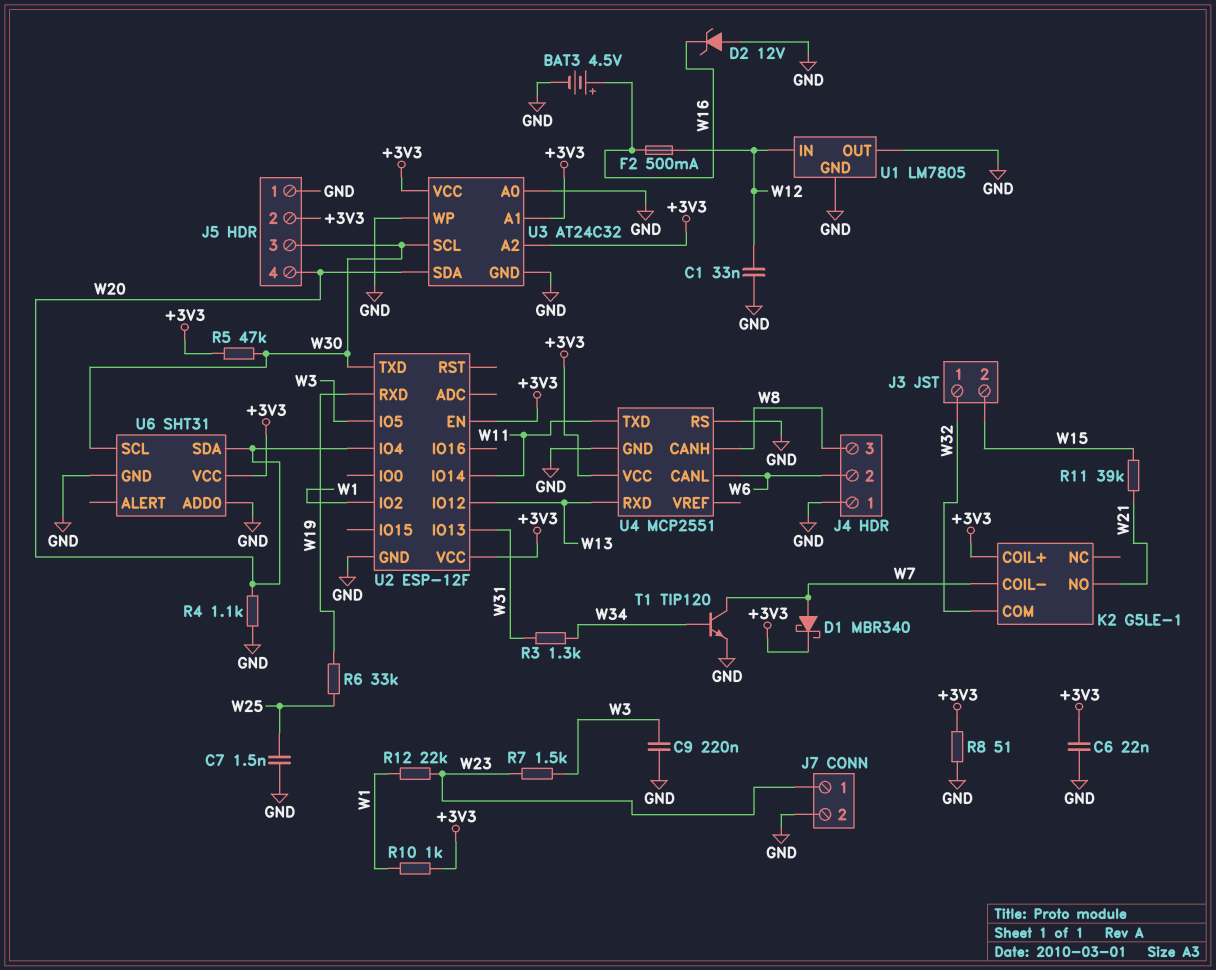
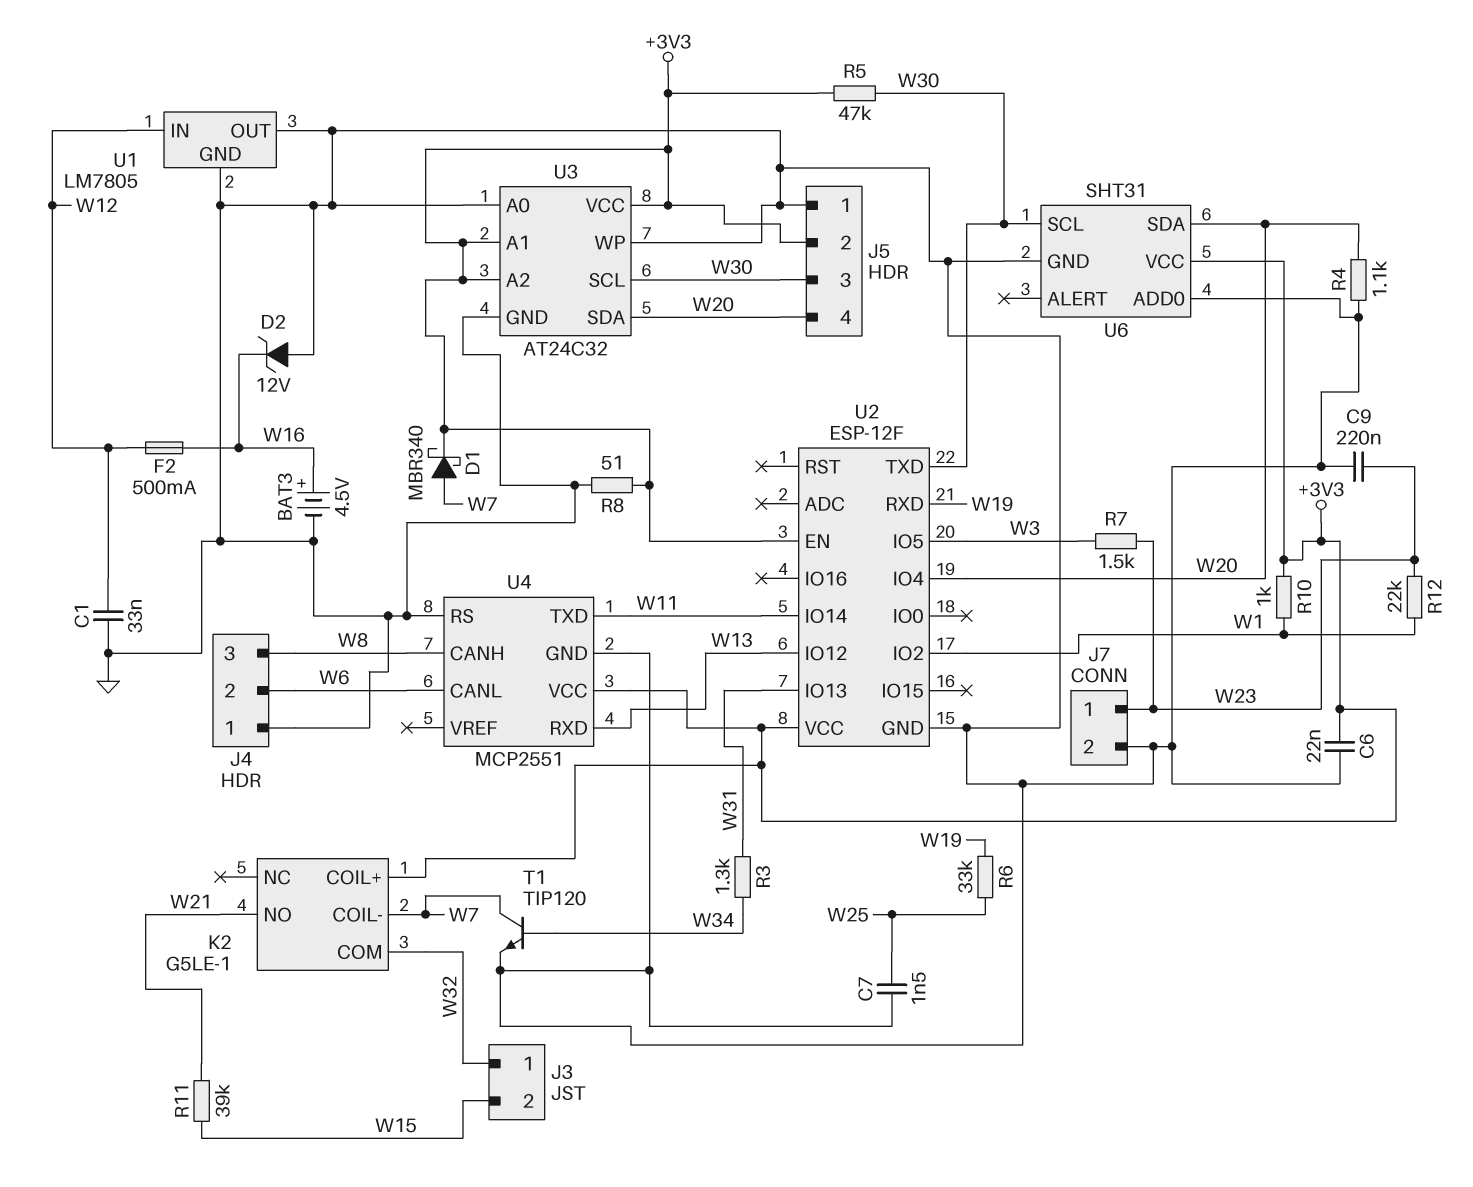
C9: 220nF (GND, W3) -> 220nF (GND, W23)

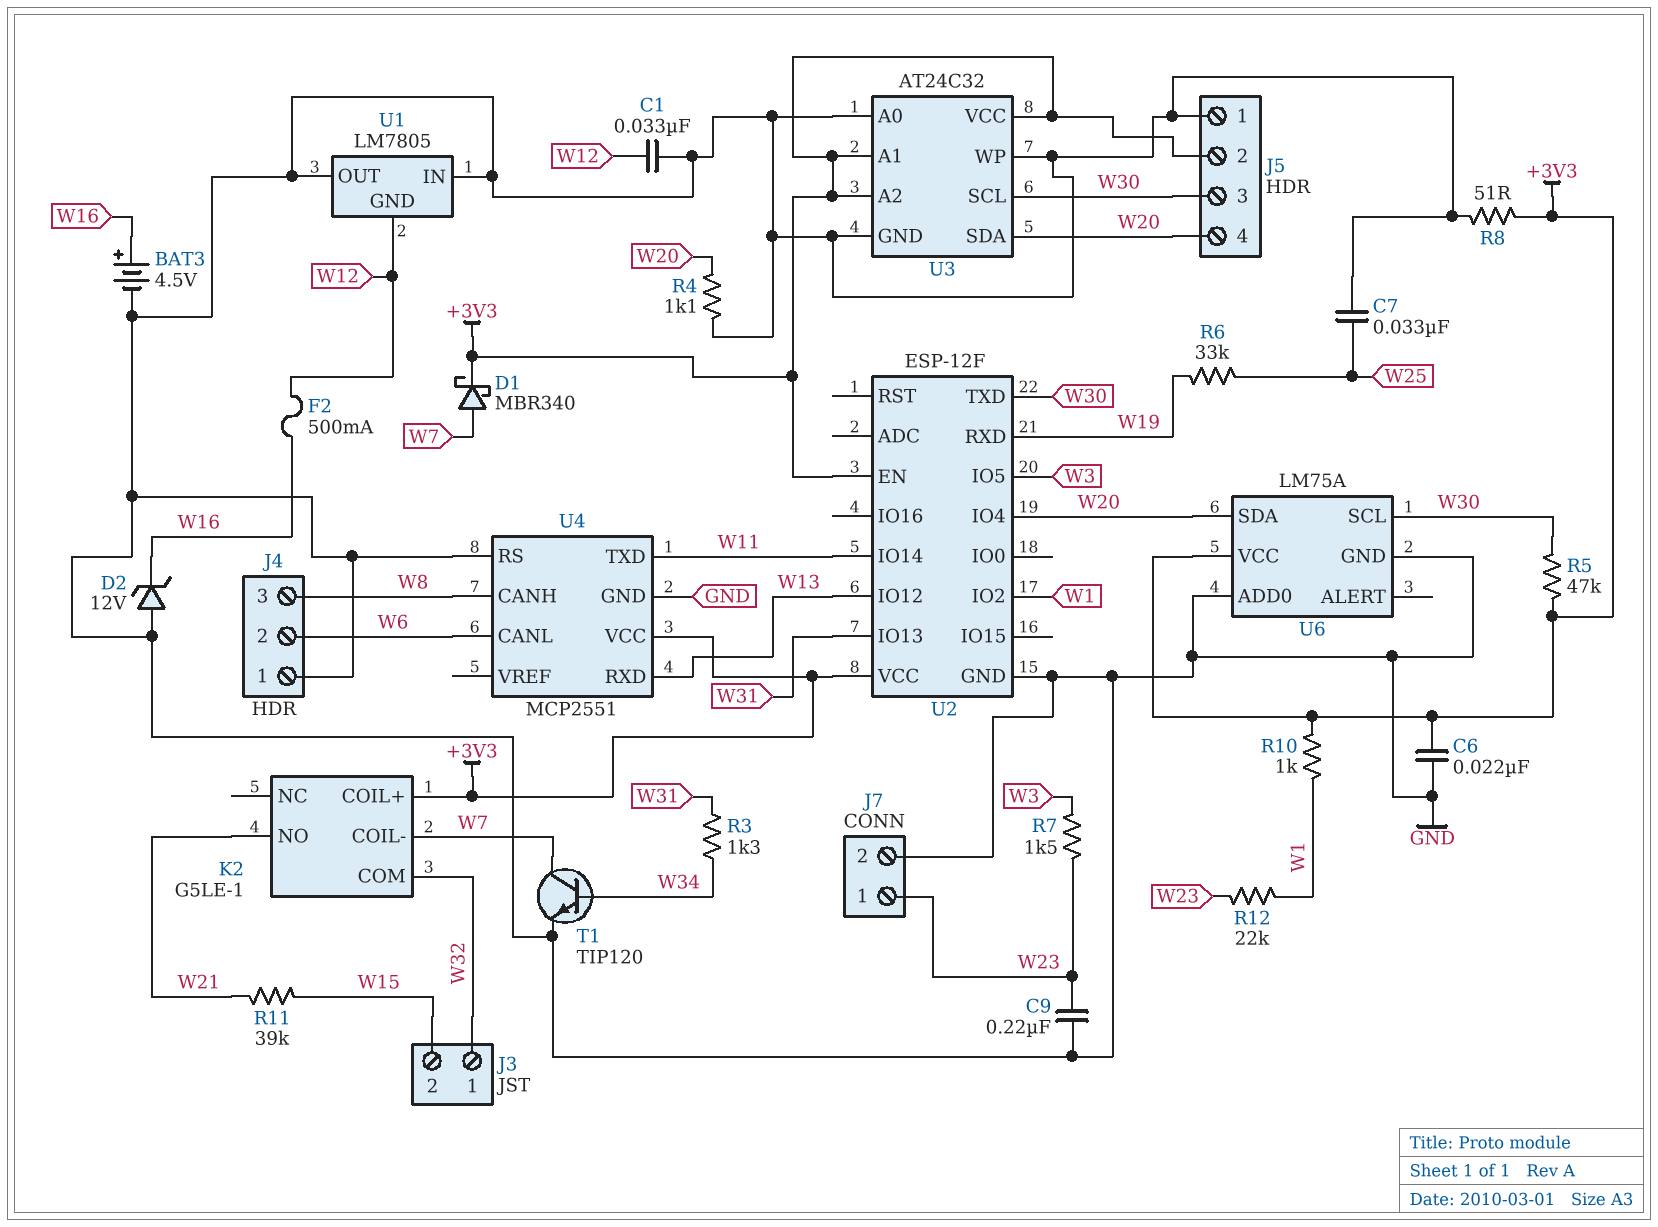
C7: 1.5nF (GND, W25) -> 33nF (GND, W25)
U1 pin GND: GND -> W12
U1 pin IN: W12 -> GND
U6: SHT31 -> LM75A

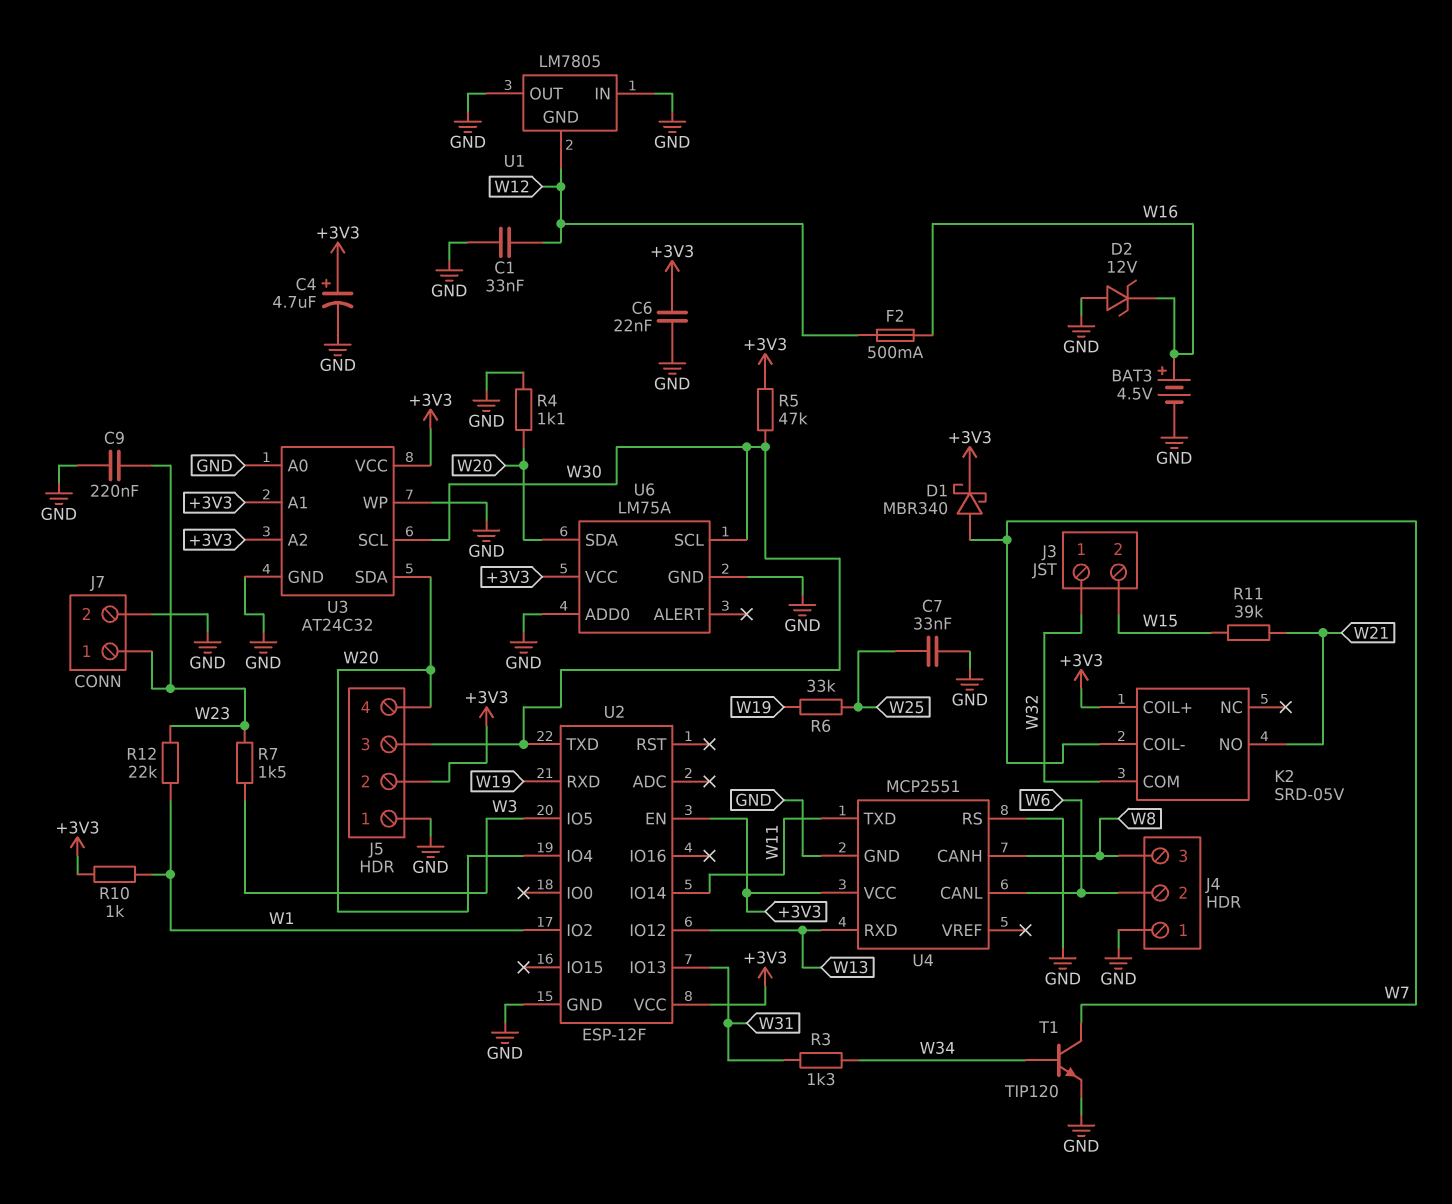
C4: none -> 4.7uF (plus +3V3, minus GND)
K2: G5LE-1 -> SRD-05V
R8: 51 (+3V3, GND) -> none

